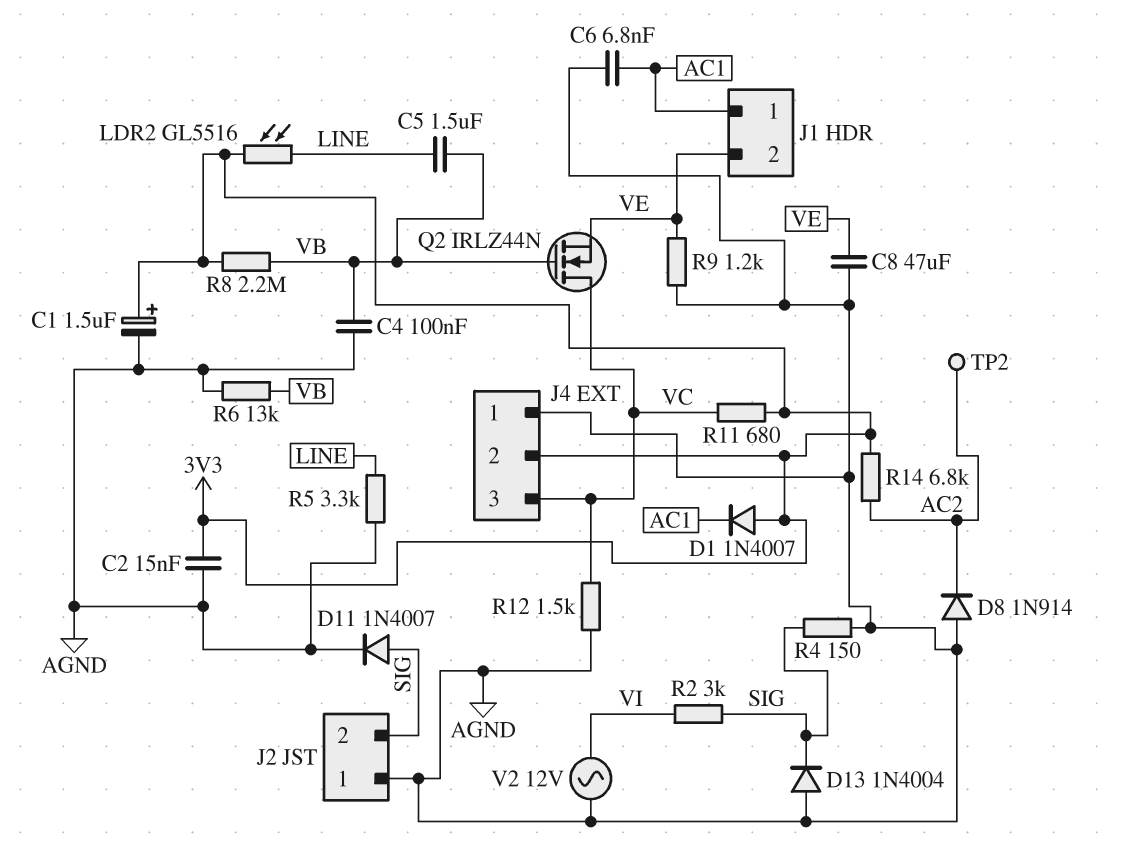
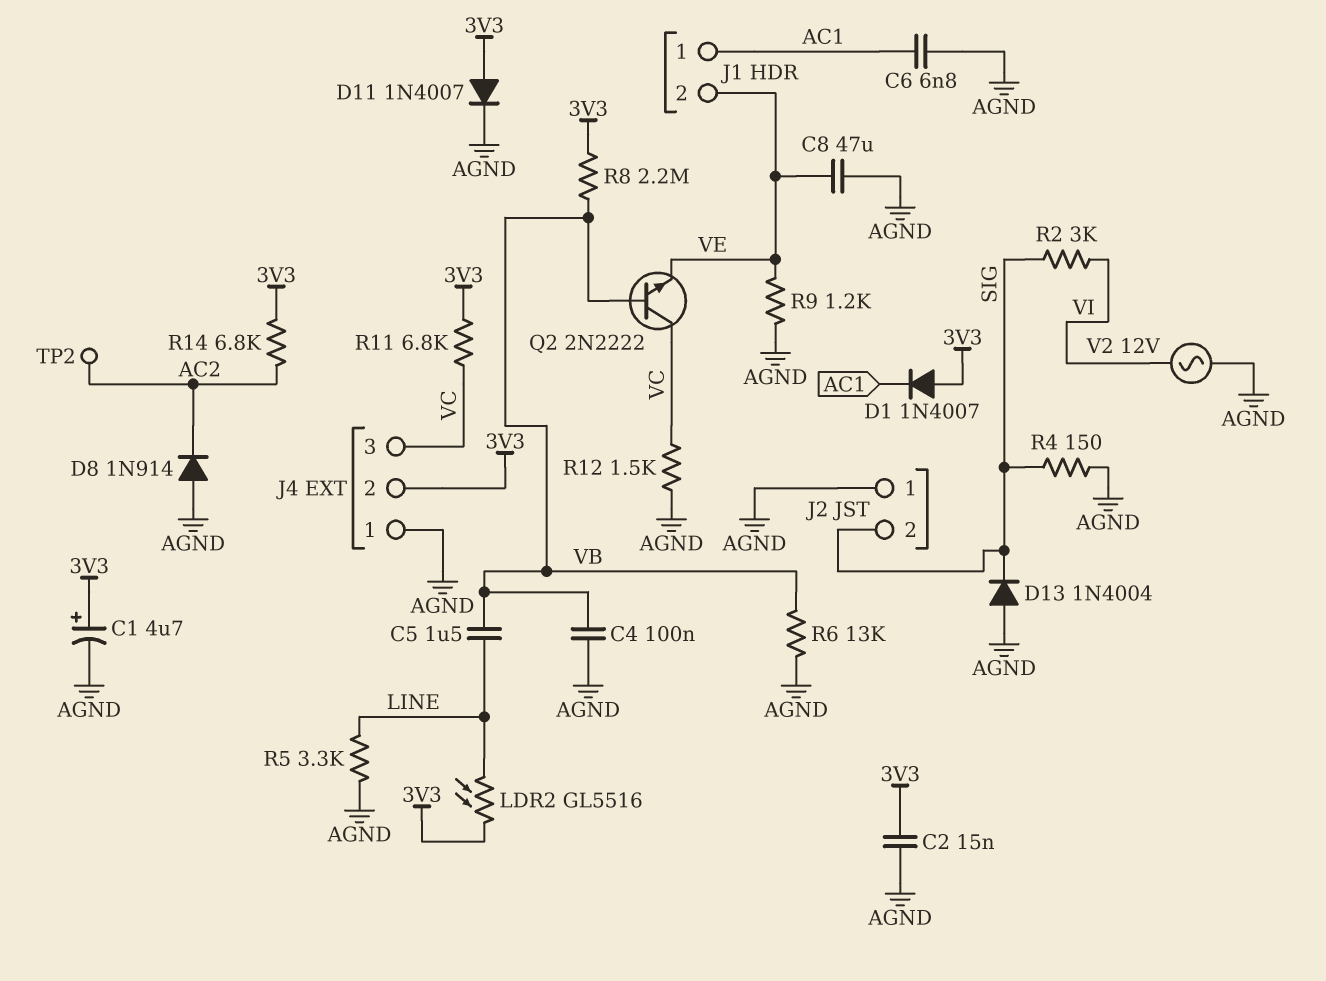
C1: 1.5uF (plus 3V3, minus AGND) -> 4.7uF (plus 3V3, minus AGND)
D11: diode 1N4007 (A SIG, K AGND) -> diode 1N4007 (A 3V3, K AGND)
Q2: NMOS IRLZ44N (G VB, D VC, S VE) -> NPN 2N2222 (B VB, C VC, E VE)
R11: 680 (3V3, VC) -> 6.8k (3V3, VC)

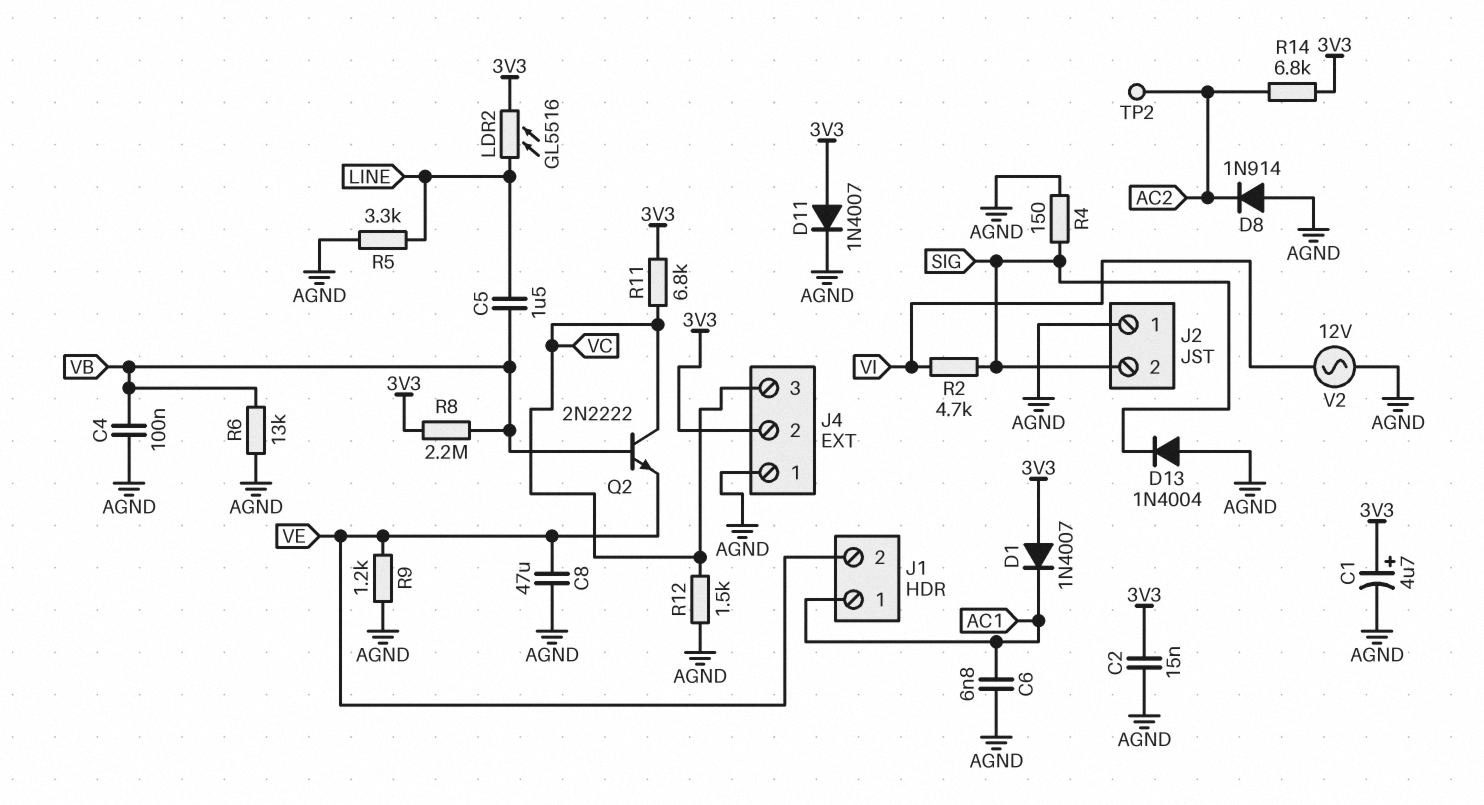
R2: 3k (SIG, VI) -> 4.7k (SIG, VI)

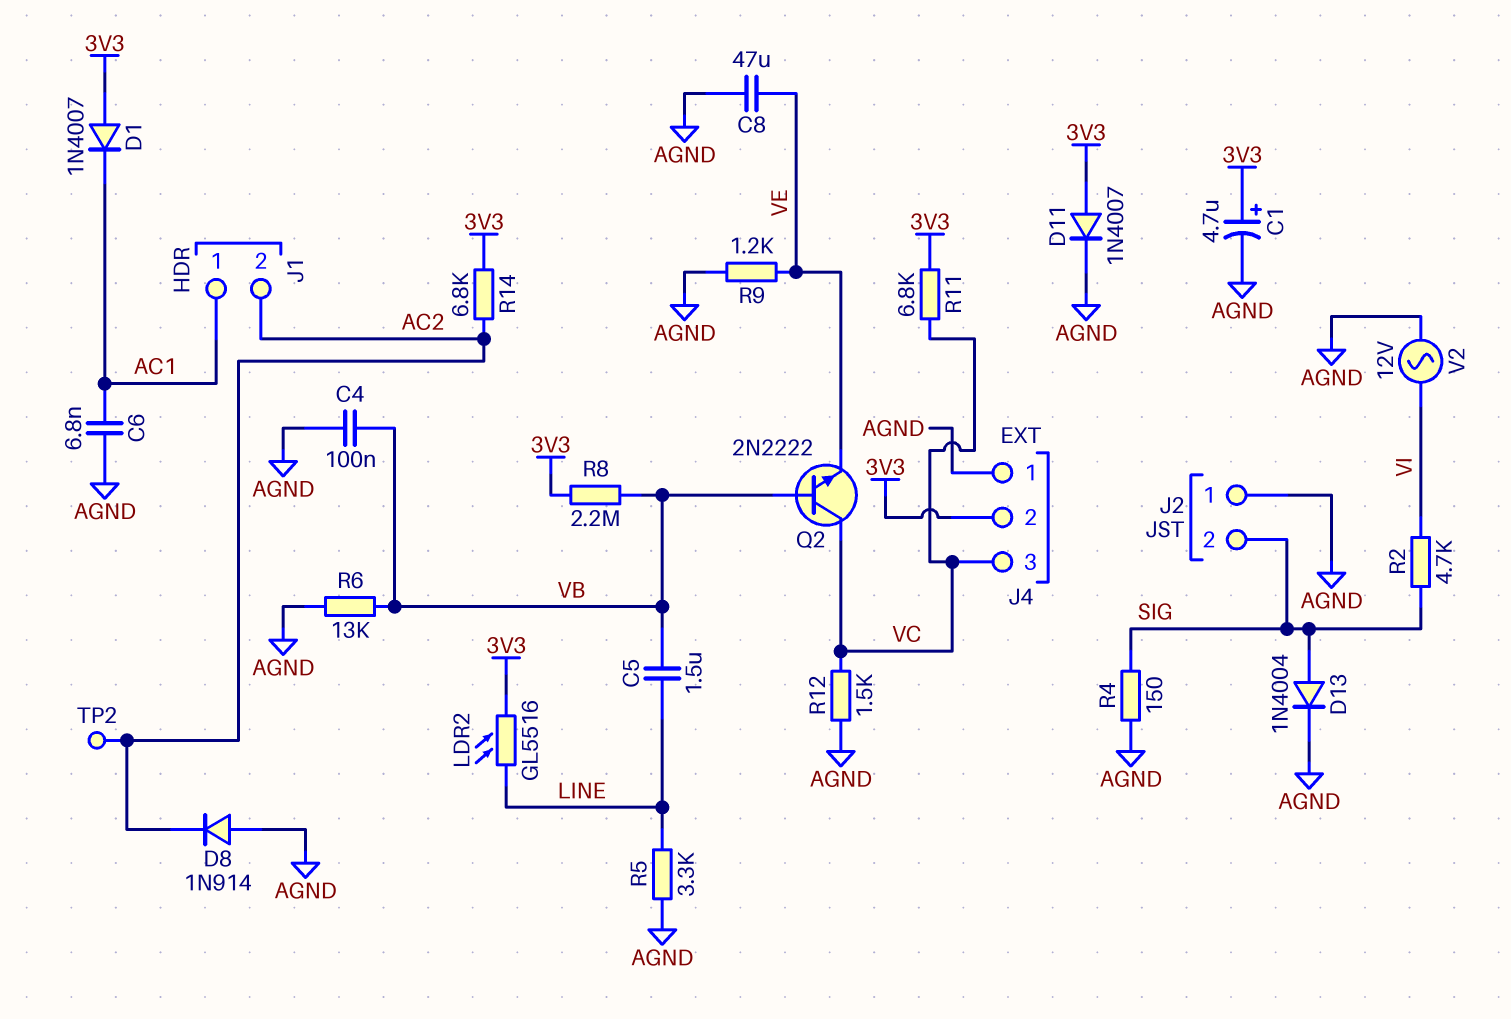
C2: 15nF (3V3, AGND) -> none
D13: diode 1N4004 (A AGND, K SIG) -> diode 1N4004 (A SIG, K AGND)
J1 pin 2: VE -> AC2

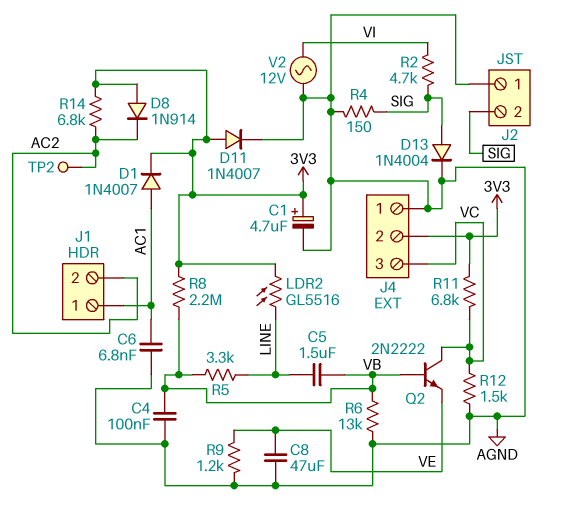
D1: diode 1N4007 (A 3V3, K AC1) -> diode 1N4007 (A AC1, K 3V3)
D8: diode 1N914 (A AGND, K AC2) -> diode 1N914 (A 3V3, K AC2)
R5: 3.3k (AGND, LINE) -> 3.3k (LINE, VB)

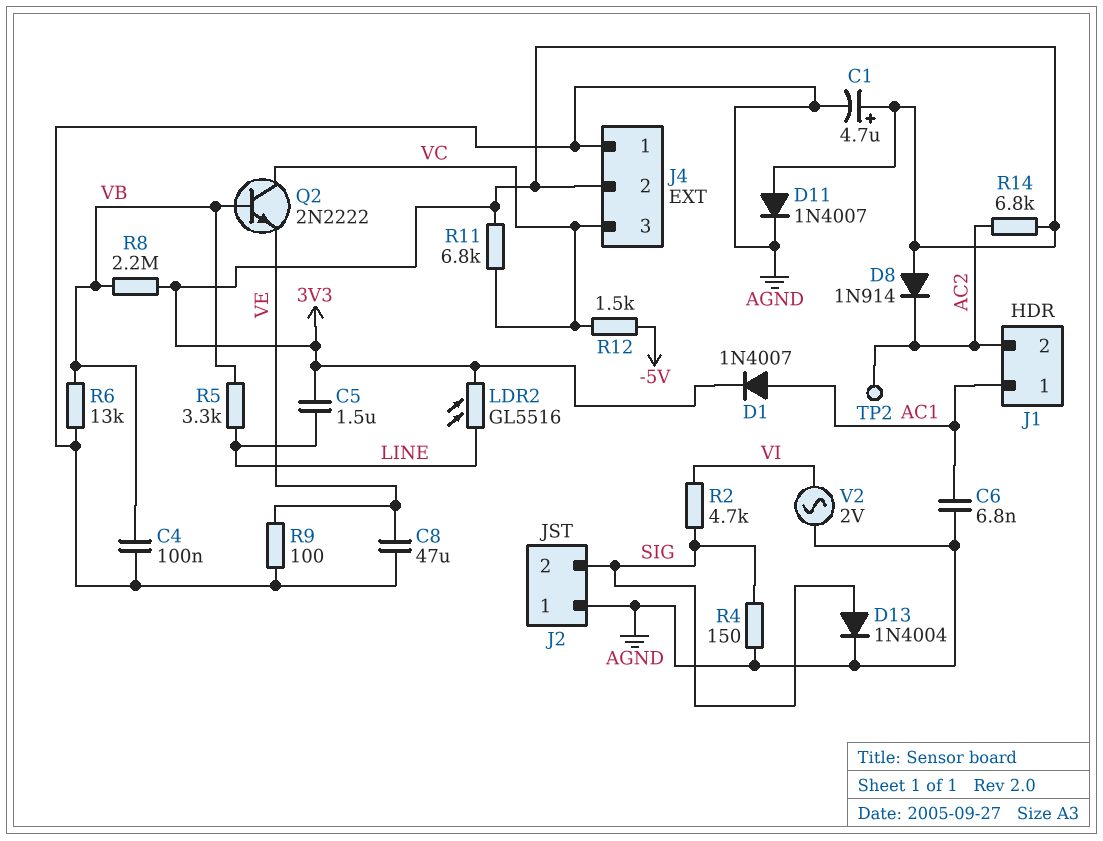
C5: 1.5uF (LINE, VB) -> 1.5uF (3V3, LINE)
R9: 1.2k (AGND, VE) -> 100 (AGND, VE)
R12: 1.5k (AGND, VC) -> 1.5k (-5V, VC)
V2: AC 12V (AGND, VI) -> AC 2V (AGND, VI)

